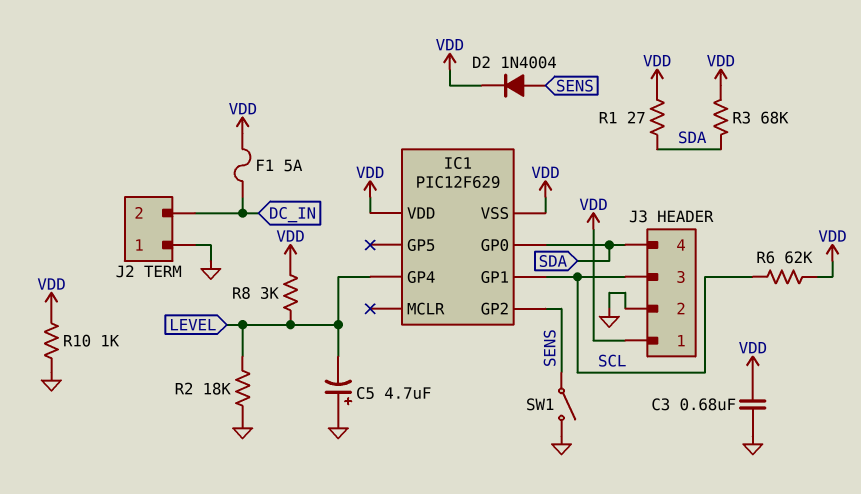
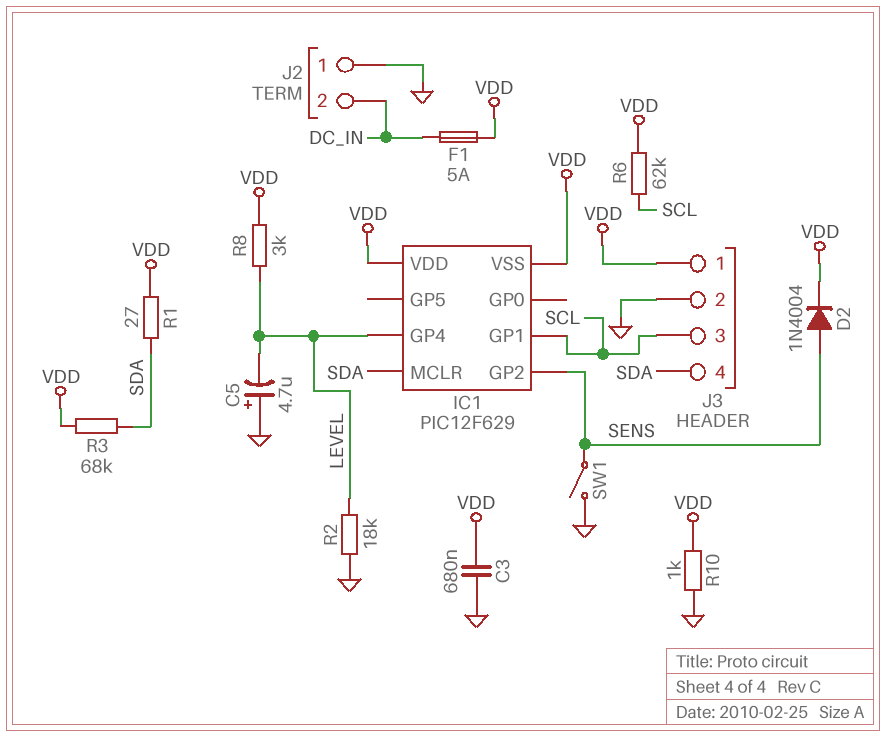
IC1 pin GP0: SDA -> none
IC1 pin MCLR: none -> SDA

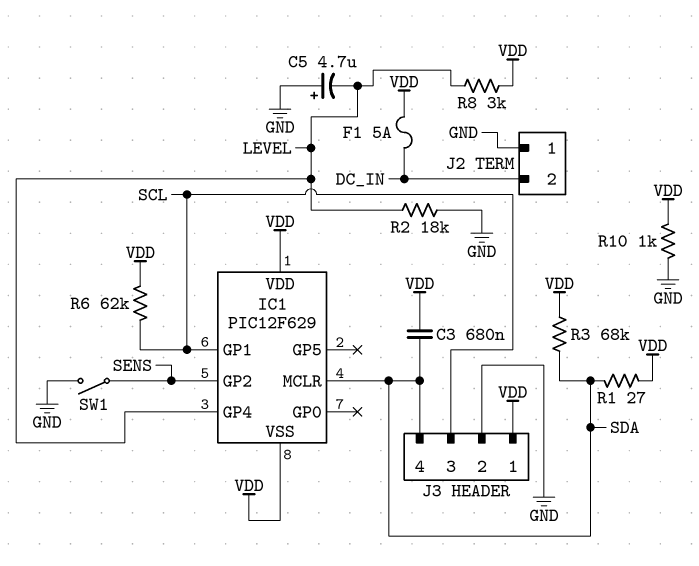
C3: 680nF (GND, VDD) -> 680nF (SDA, VDD)
D2: diode 1N4004 (A SENS, K VDD) -> none

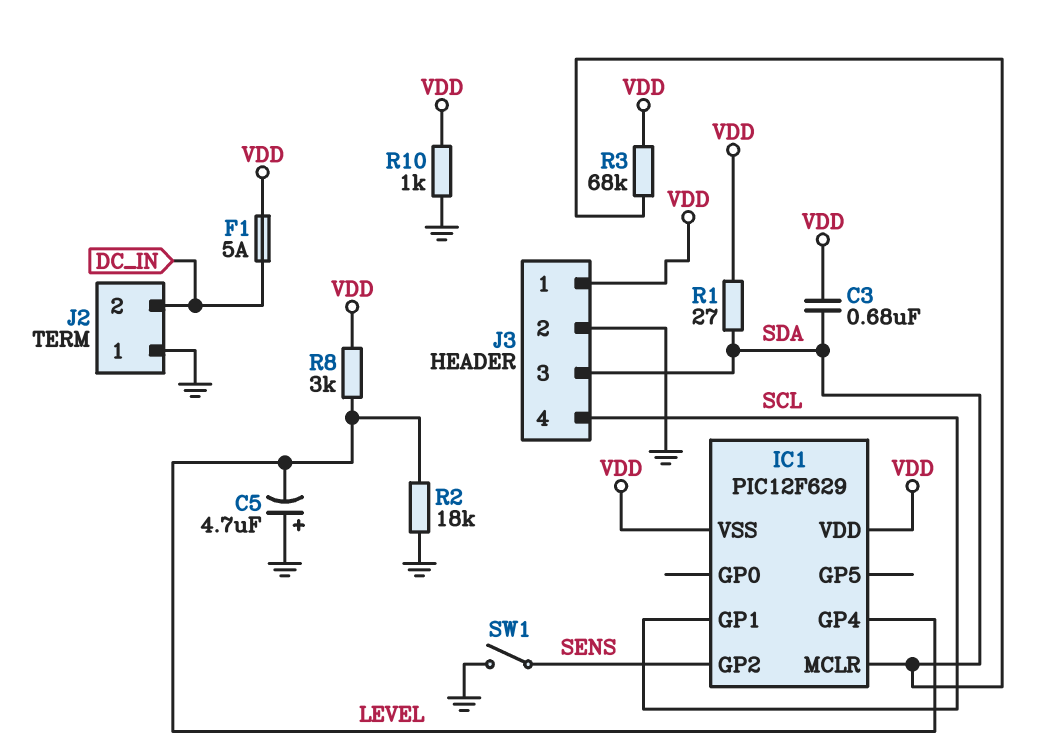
J3 pin 3: SCL -> SDA
J3 pin 4: SDA -> SCL
R6: 62k (SCL, VDD) -> none

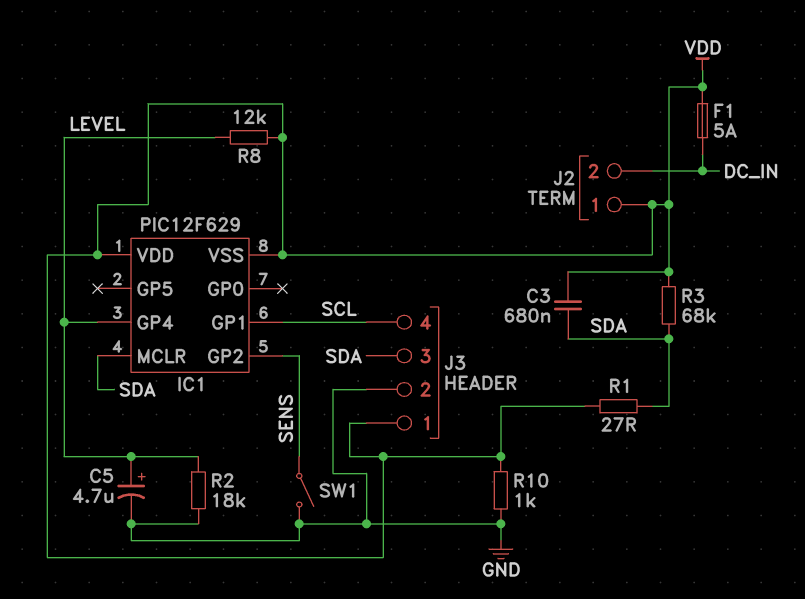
C5: 4.7uF (plus GND, minus LEVEL) -> 4.7uF (plus LEVEL, minus GND)
J2 pin 1: GND -> VDD
R8: 3k (LEVEL, VDD) -> 12k (LEVEL, VDD)

